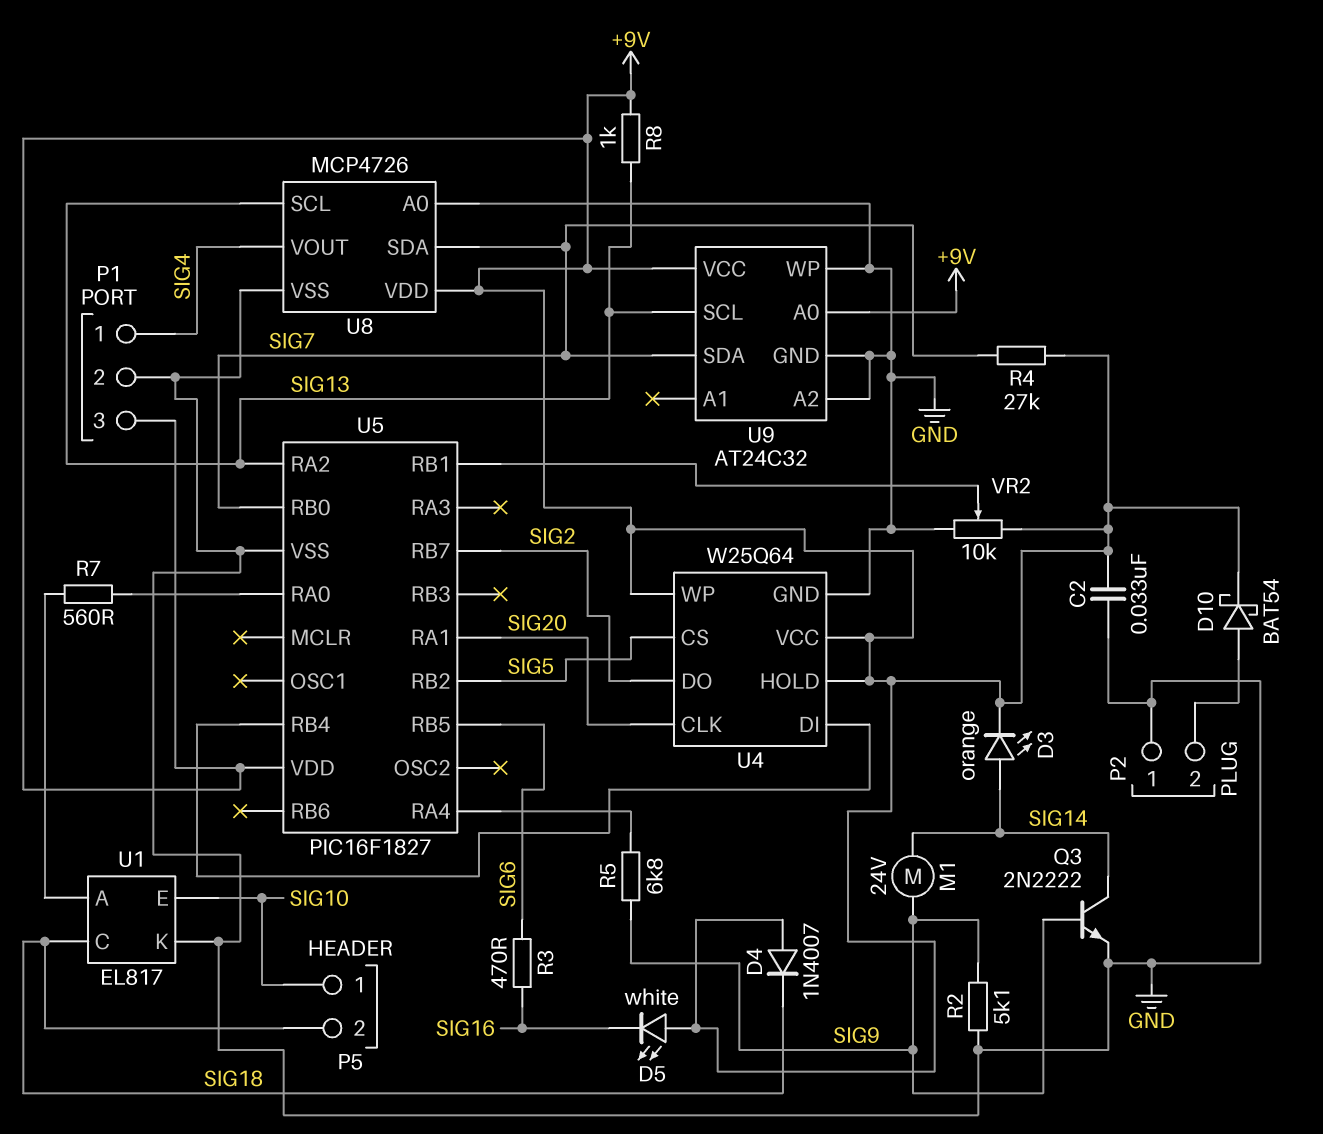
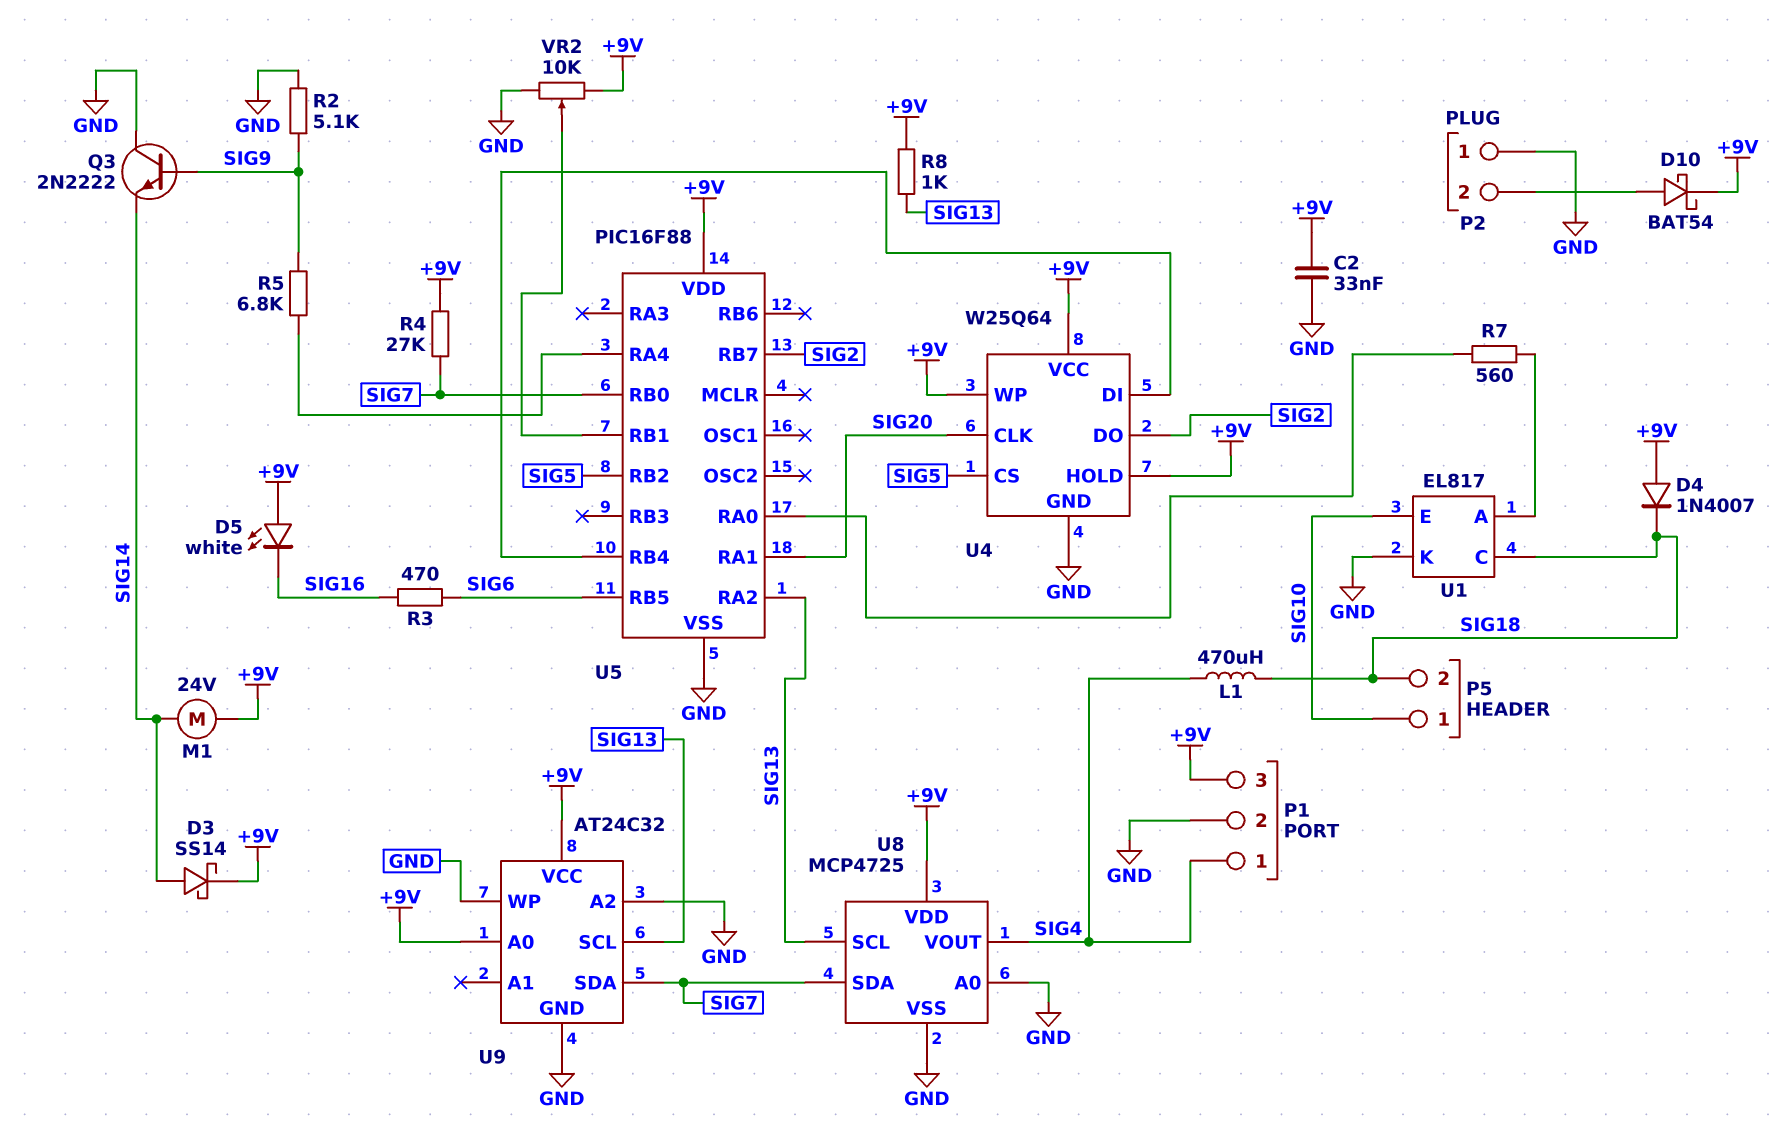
D3: LED orange (A SIG14, K +9V) -> schottky SS14 (A SIG14, K +9V)
L1: none -> 470uH (SIG4, SIG18)
M1: motor 24V (SIG9, SIG14) -> motor 24V (+9V, SIG14)
Q3: NPN 2N2222 (B SIG9, C SIG14, E GND) -> NPN 2N2222 (B SIG9, C GND, E SIG14)
U5: PIC16F1827 -> PIC16F88
U8: MCP4726 -> MCP4725

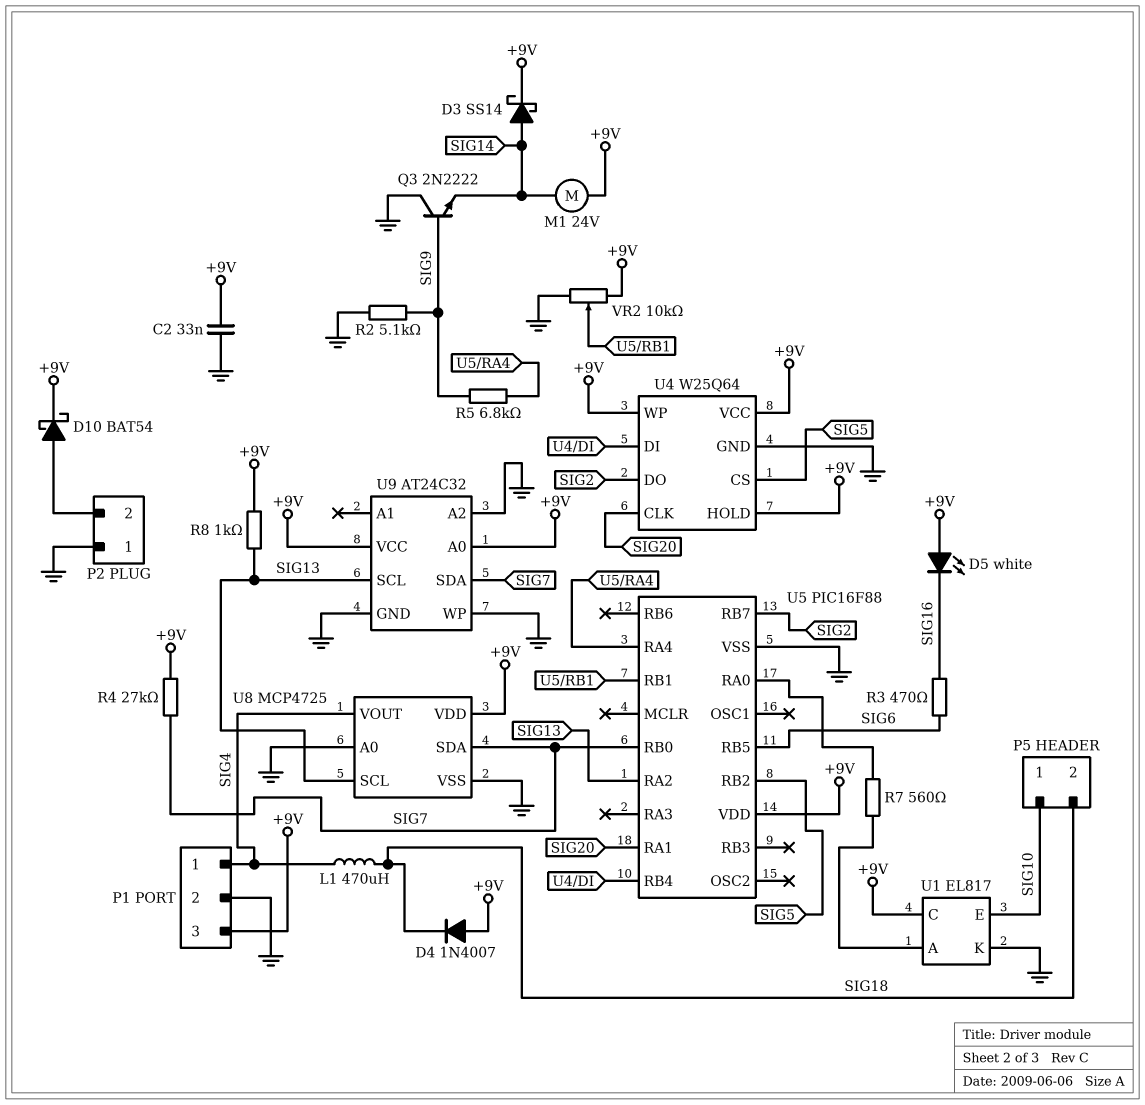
U1 pin C: SIG18 -> +9V

